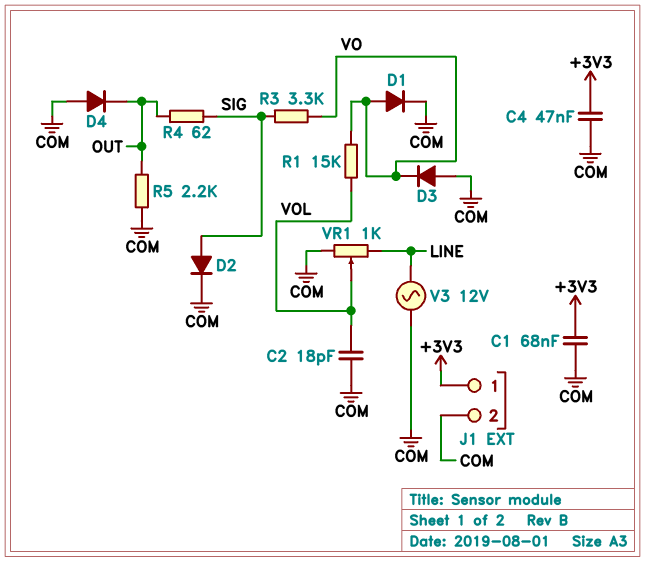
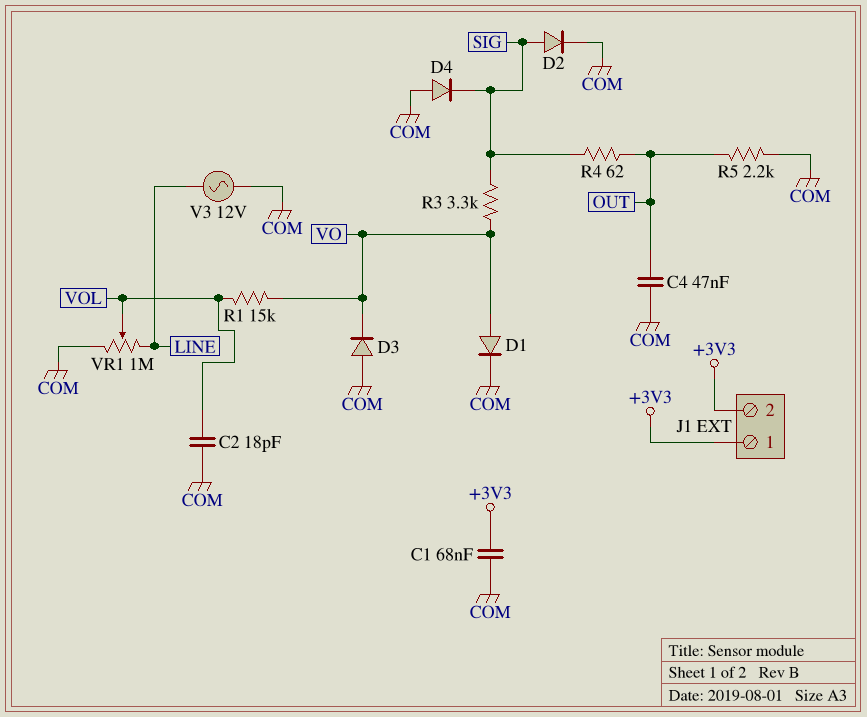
C4: 47nF (+3V3, COM) -> 47nF (COM, OUT)
D4: diode (A COM, K OUT) -> diode (A COM, K SIG)
J1 pin 2: COM -> +3V3
VR1: 1k (COM, LINE, wiper VOL) -> 1M (COM, LINE, wiper VOL)

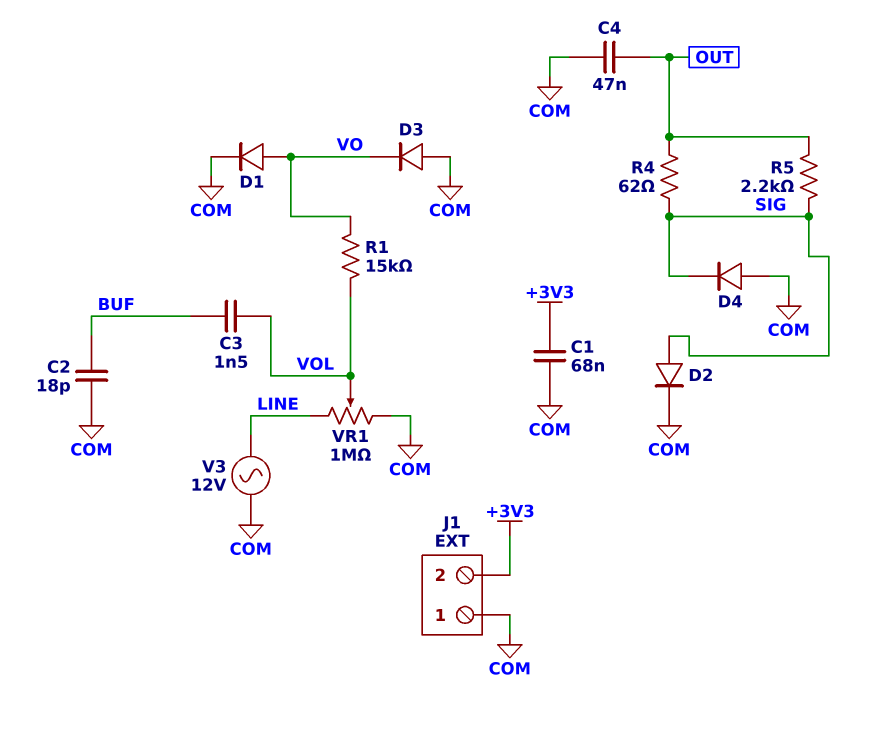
C2: 18pF (COM, VOL) -> 18pF (BUF, COM)
C3: none -> 1.5nF (BUF, VOL)
J1 pin 1: +3V3 -> COM
R3: 3.3k (SIG, VO) -> none
R5: 2.2k (COM, OUT) -> 2.2k (OUT, SIG)

